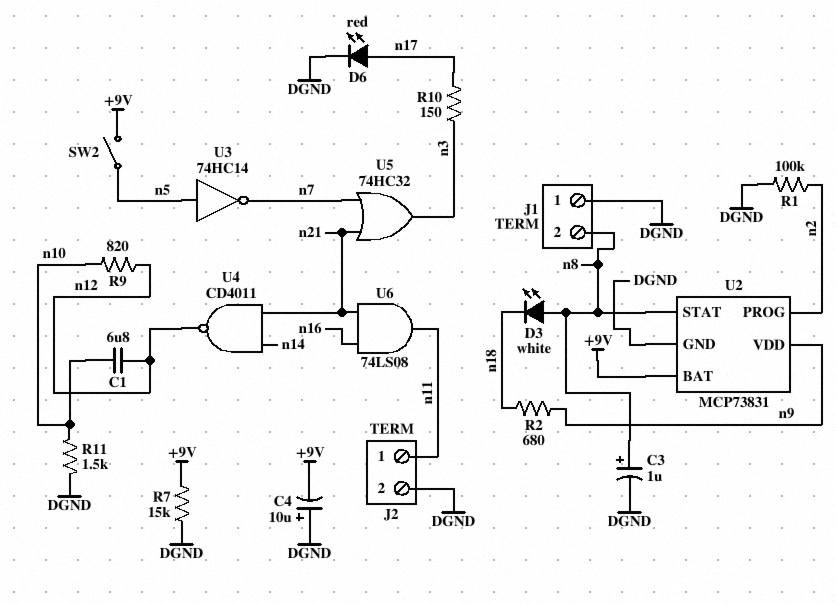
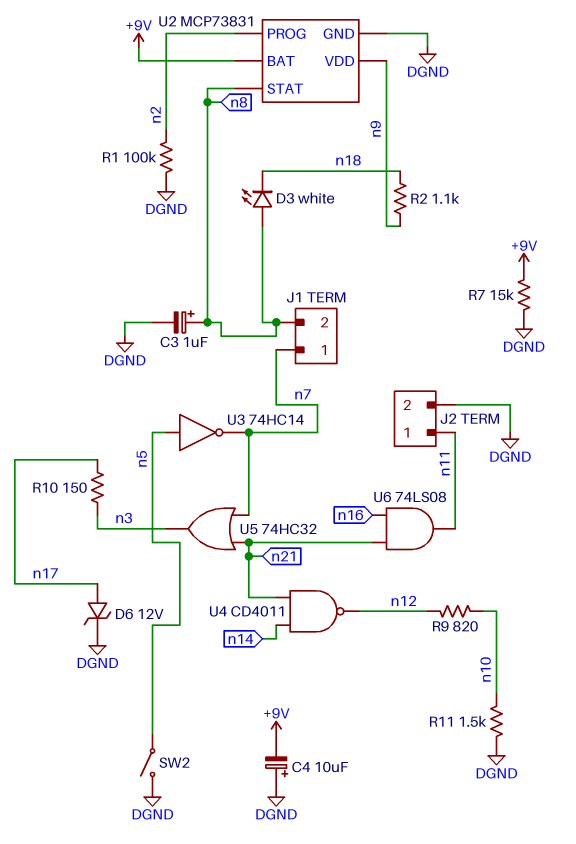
C1: 6.8uF (n10, n12) -> none
D6: LED red (A n17, K DGND) -> zener 12V (A n17, K DGND)
J1 pin 1: DGND -> n7
R2: 680 (n9, n18) -> 1.1k (n9, n18)
SW2: switch (+9V, n5) -> switch (DGND, n5)

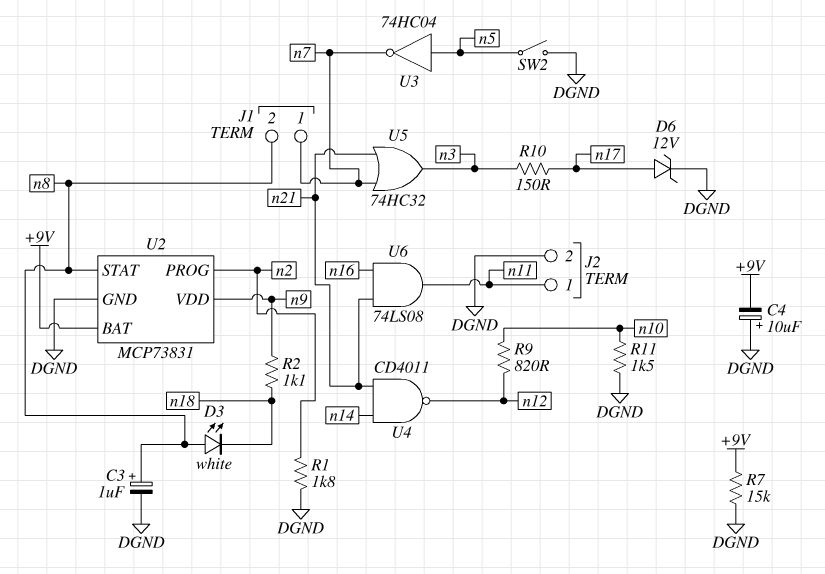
R1: 100k (DGND, n2) -> 1.8k (DGND, n2)
U3: NOT 74HC14 (in n5, out n7) -> NOT 74HC04 (in n5, out n7)

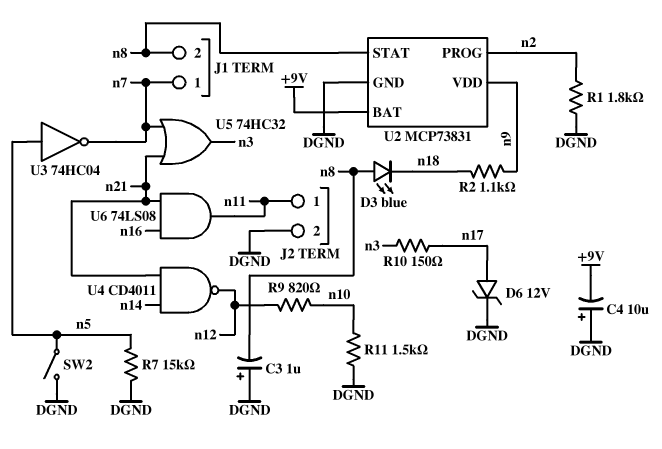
C3: 1uF (plus n8, minus DGND) -> 1uF (plus DGND, minus n8)
D3: LED white (A n8, K n18) -> LED blue (A n8, K n18)
R7: 15k (+9V, DGND) -> 15k (DGND, n5)

